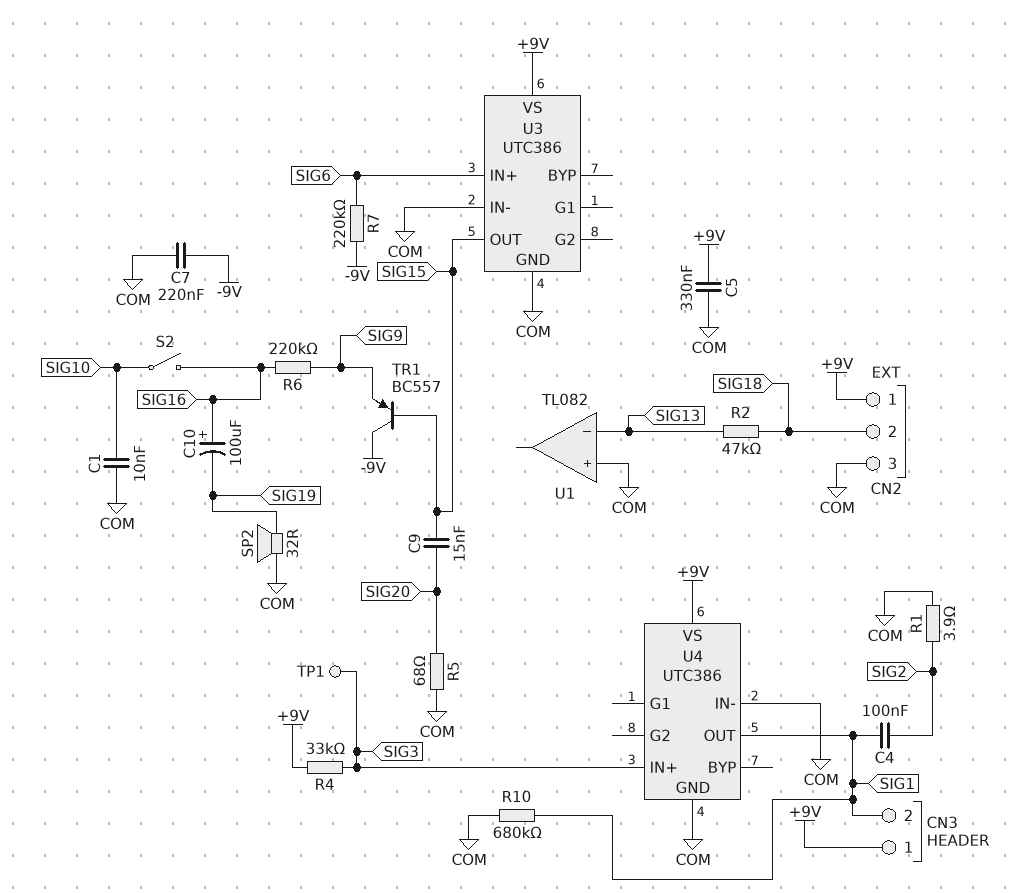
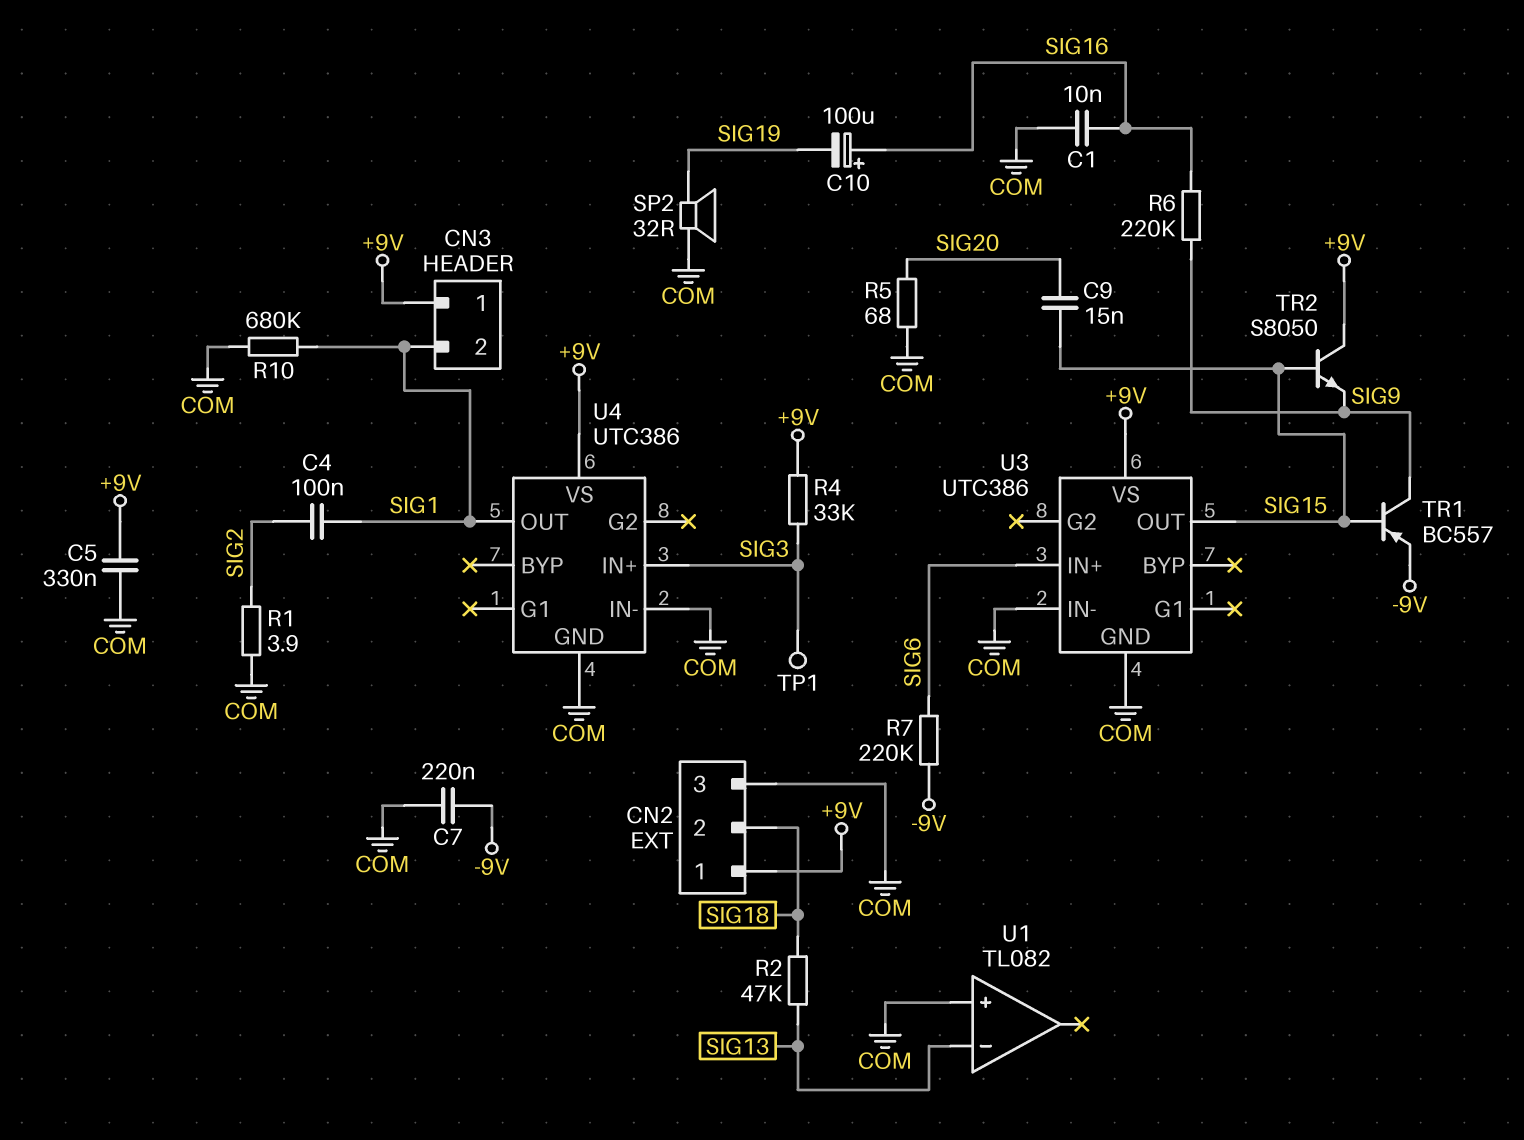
C1: 10nF (COM, SIG10) -> 10nF (COM, SIG16)
S2: switch (SIG10, SIG16) -> none
TR1: PNP BC557 (B SIG15, C -9V, E SIG9) -> PNP BC557 (B SIG15, C SIG9, E -9V)
TR2: none -> NPN S8050 (B SIG15, C +9V, E SIG9)

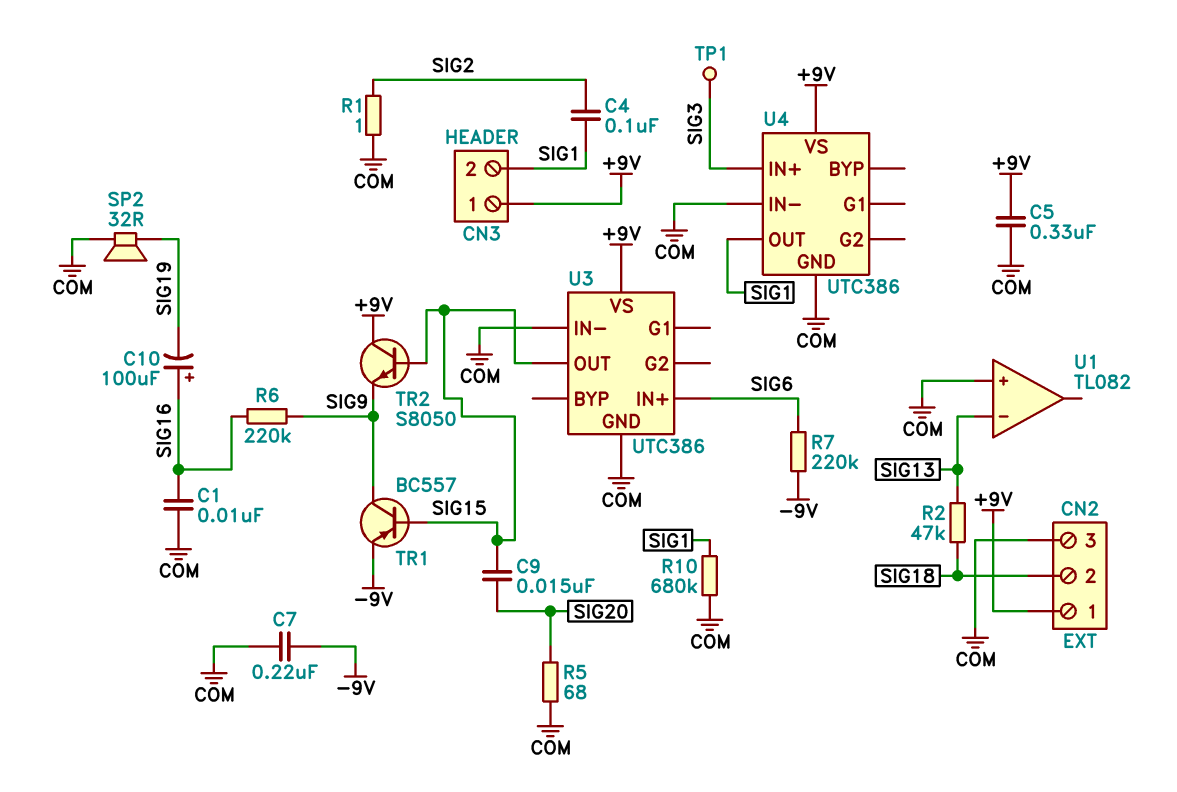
R1: 3.9 (COM, SIG2) -> 1 (COM, SIG2)
R4: 33k (+9V, SIG3) -> none

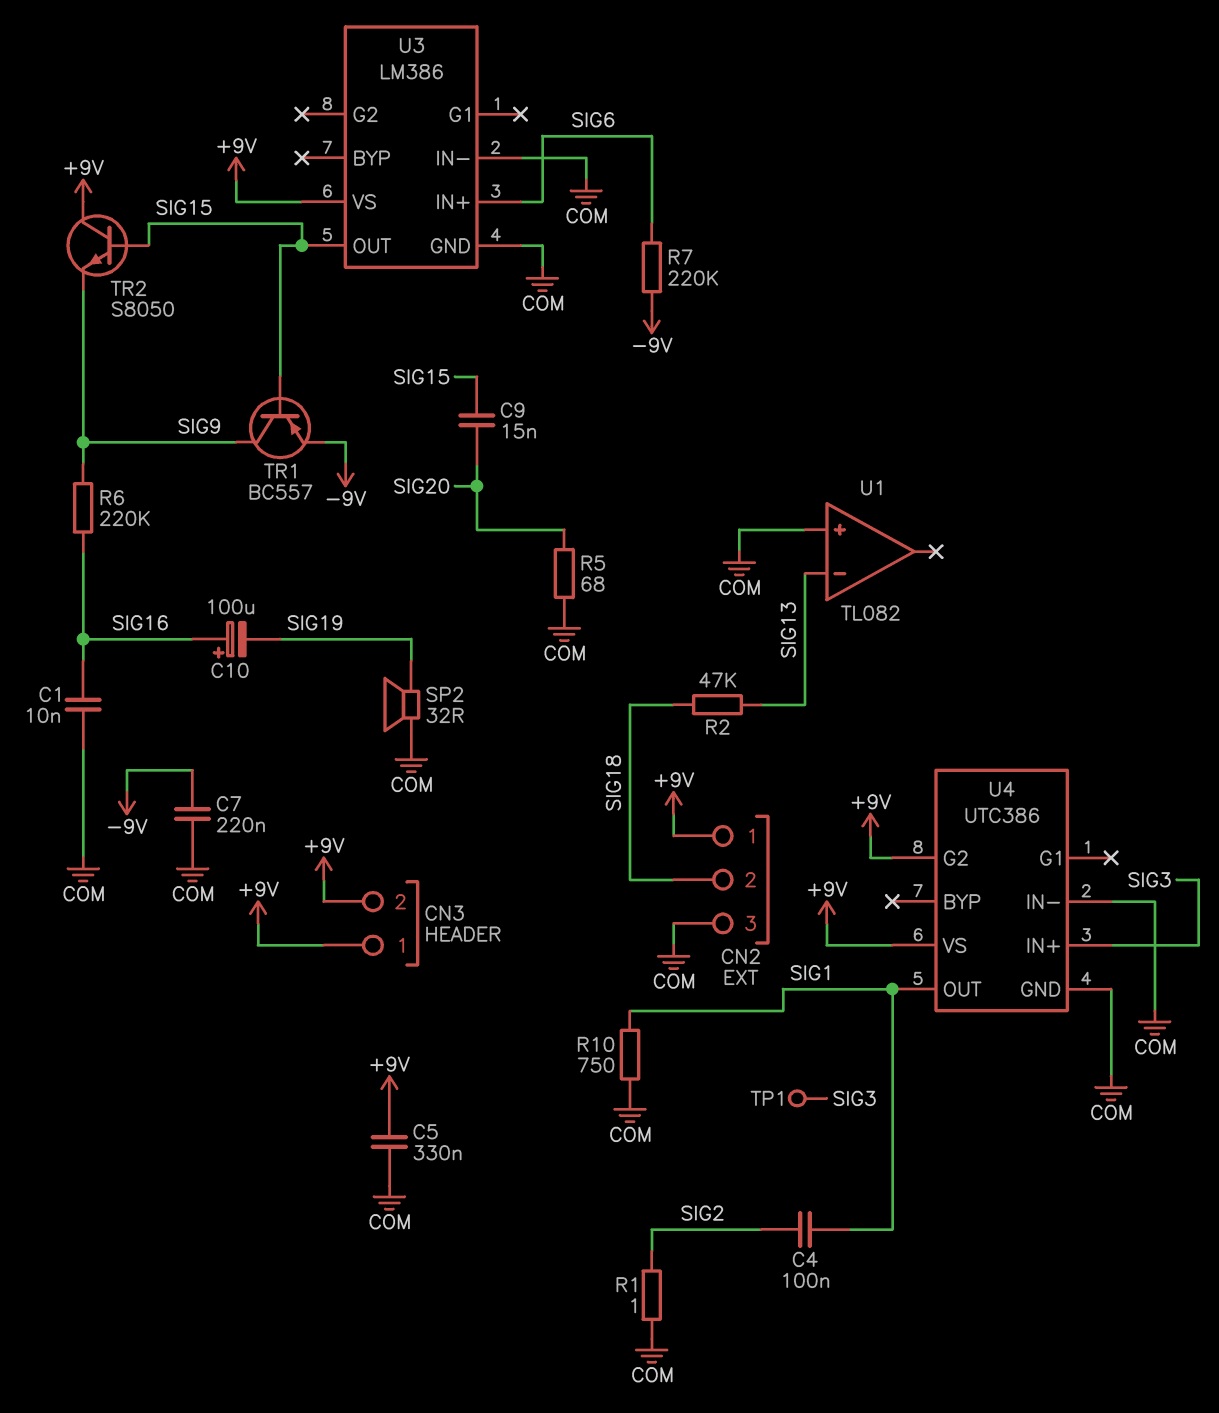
CN3 pin 2: SIG1 -> +9V
R10: 680k (COM, SIG1) -> 750 (COM, SIG1)
U3: UTC386 -> LM386
U4 pin G2: none -> +9V

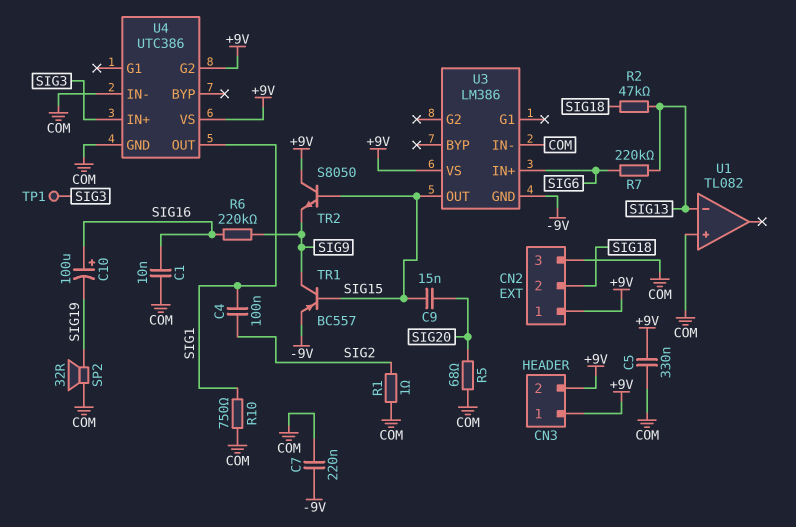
R7: 220k (-9V, SIG6) -> 220k (SIG6, SIG13)
U3 pin GND: COM -> -9V

